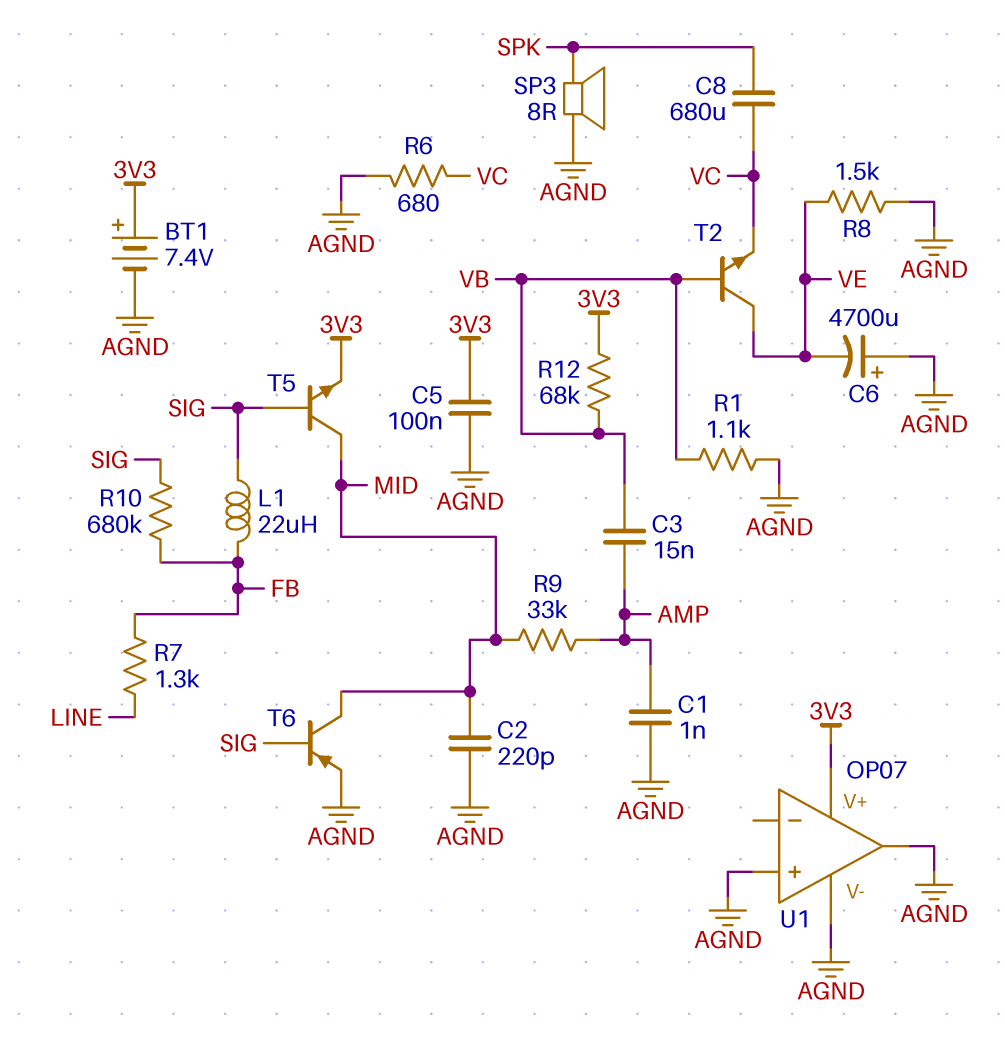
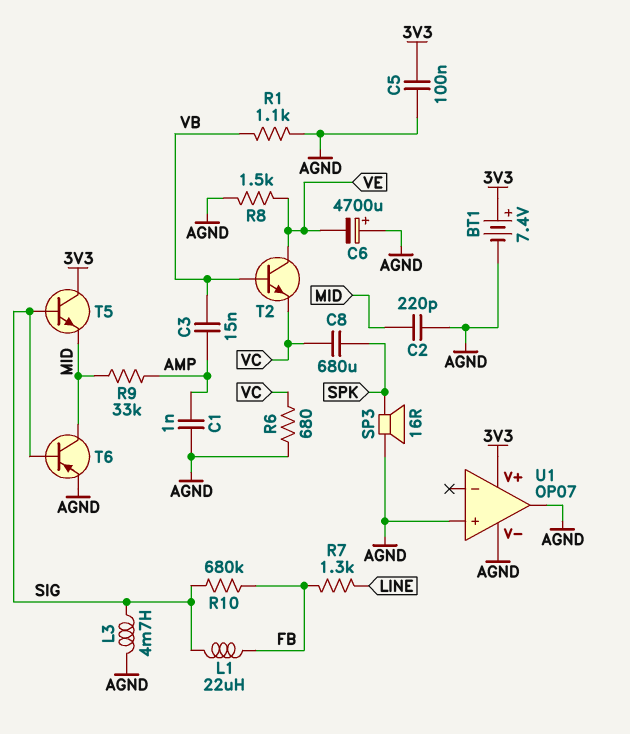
L3: none -> 4.7mH (AGND, SIG)
R12: 68k (3V3, VB) -> none
SP3: speaker 8R (AGND, SPK) -> speaker 16R (AGND, SPK)
T5: NPN (B SIG, C MID, E 3V3) -> NPN (B SIG, C 3V3, E MID)

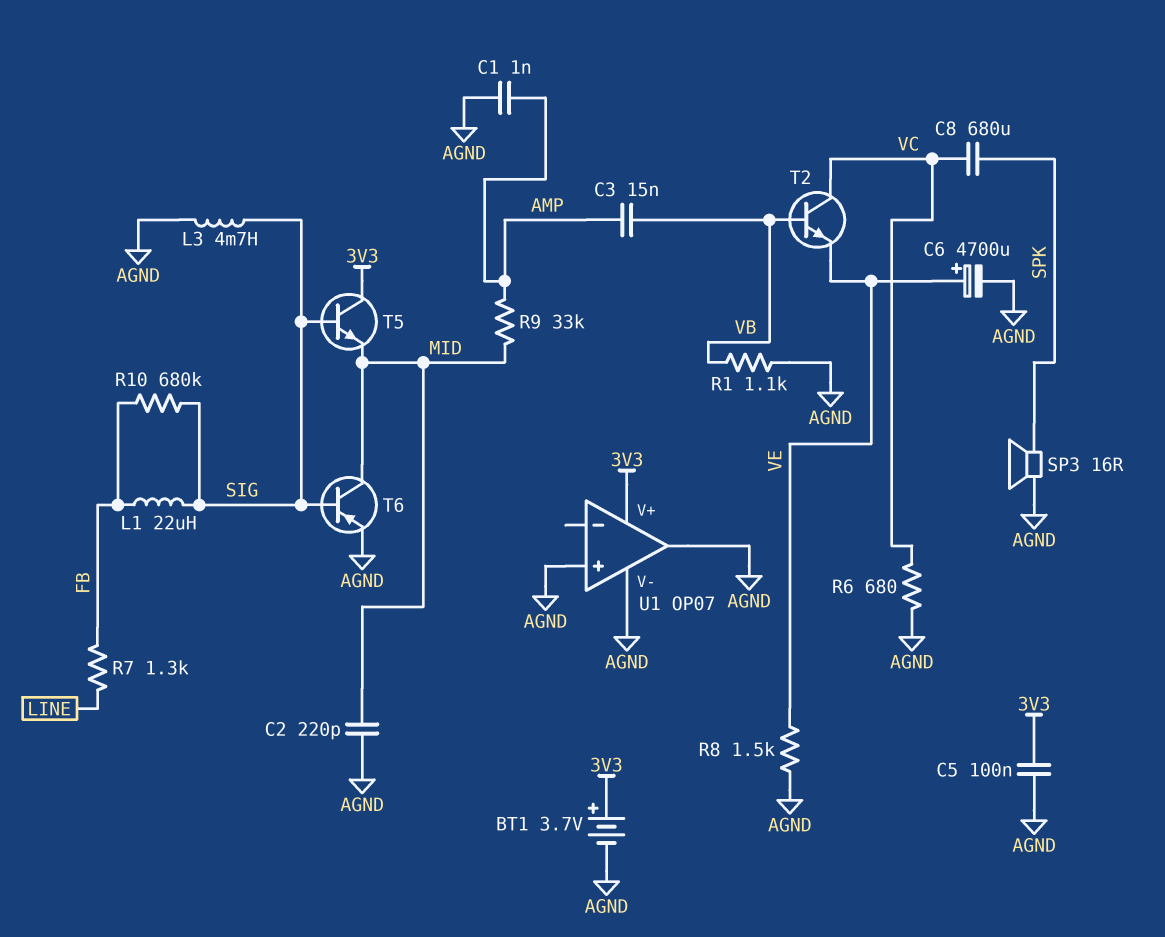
BT1: 7.4V (plus 3V3, minus AGND) -> 3.7V (plus 3V3, minus AGND)
C6: 4700uF (plus AGND, minus VE) -> 4700uF (plus VE, minus AGND)
T2: NPN (B VB, C VE, E VC) -> NPN (B VB, C VC, E VE)

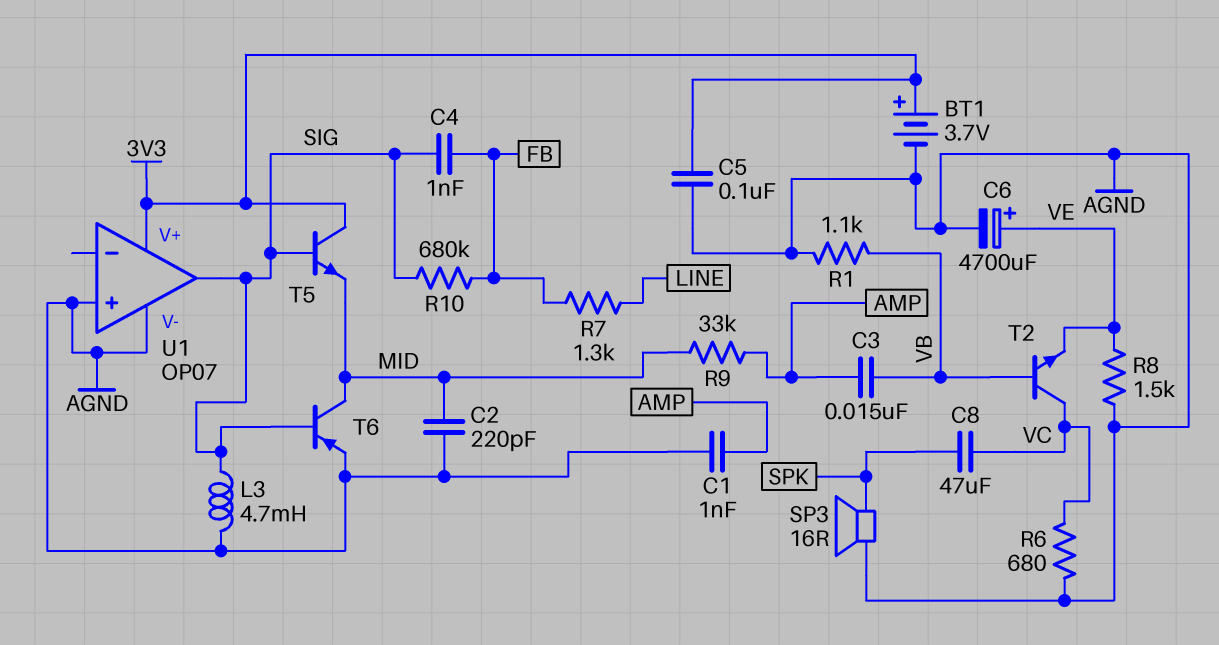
C4: none -> 1nF (FB, SIG)
C8: 680uF (SPK, VC) -> 47uF (SPK, VC)
L1: 22uH (FB, SIG) -> none
U1 pin out: AGND -> SIG

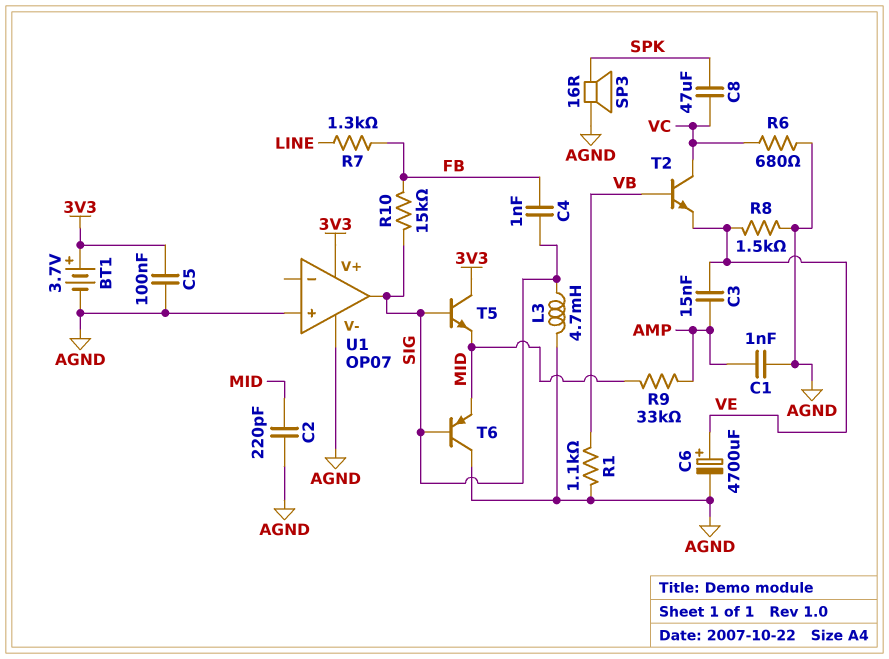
C3: 15nF (AMP, VB) -> 15nF (AMP, VE)
R10: 680k (FB, SIG) -> 15k (FB, SIG)
T6: PNP (B SIG, C MID, E AGND) -> PNP (B SIG, C AGND, E MID)

